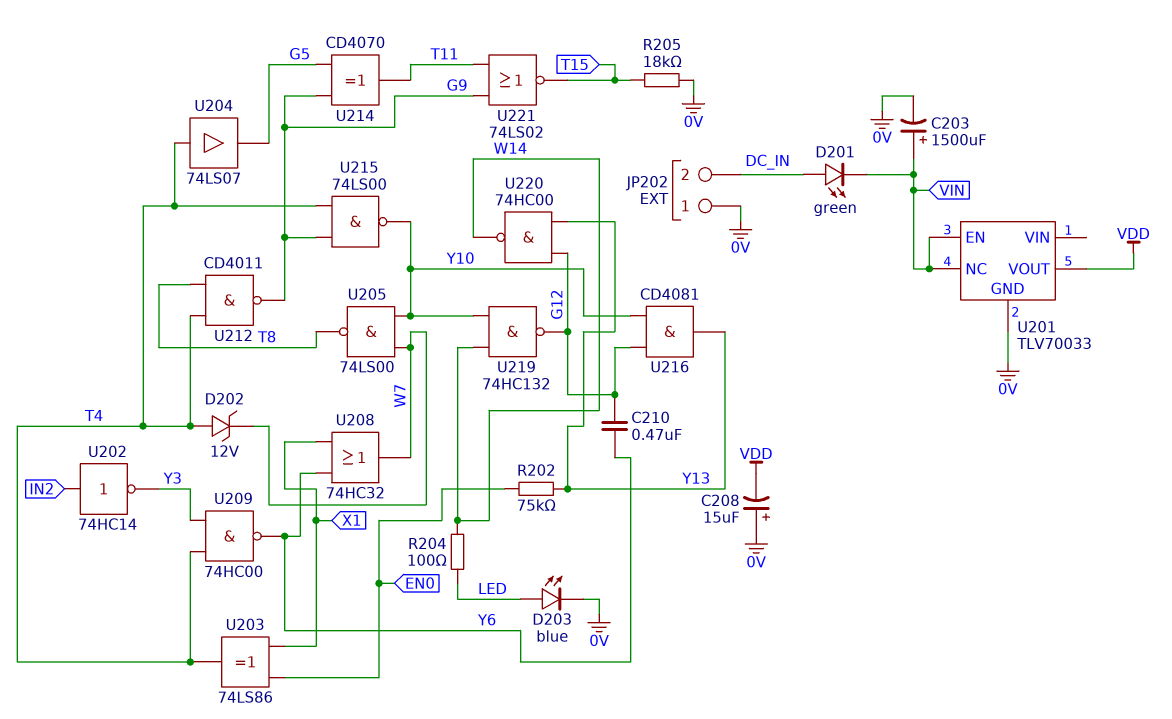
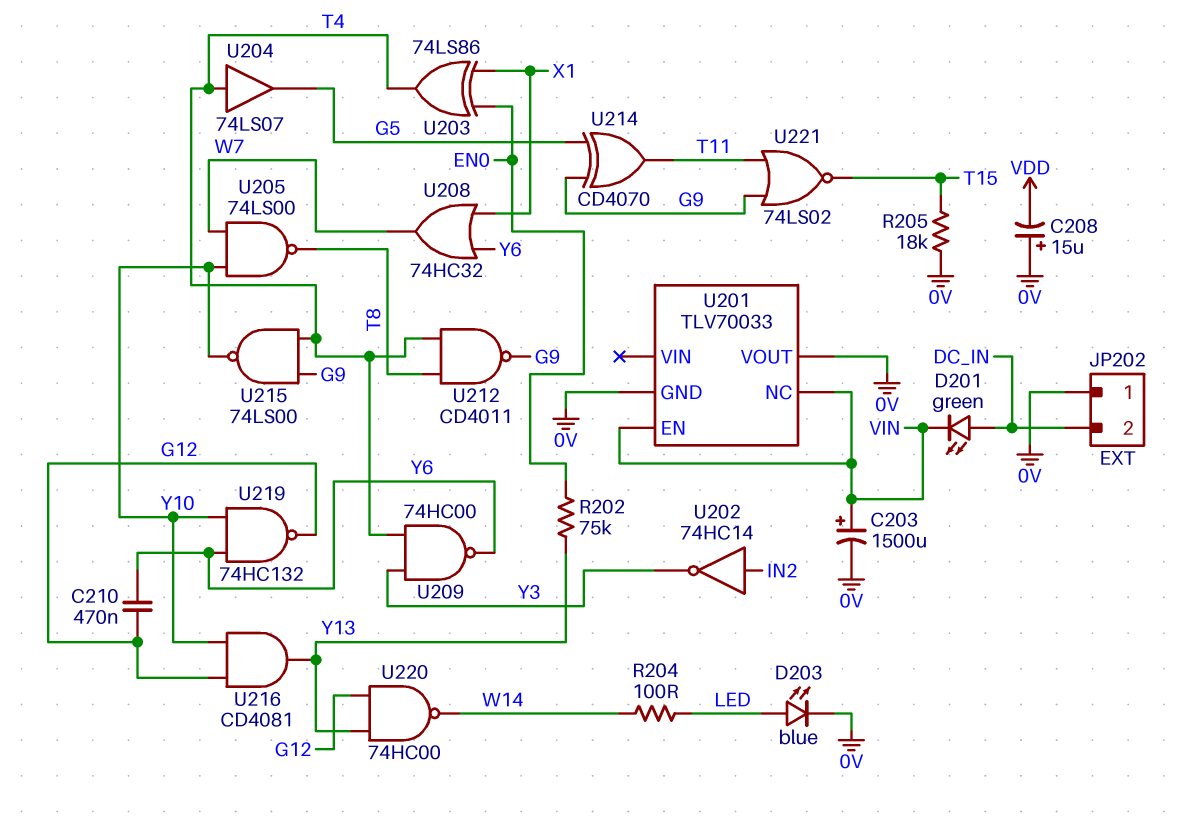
D202: zener 12V (A T4, K W7) -> none
U201 pin VOUT: VDD -> 0V
U219: NAND 74HC132 (in W14, in Y10, out G12) -> NAND 74HC132 (in Y6, in Y10, out G12)

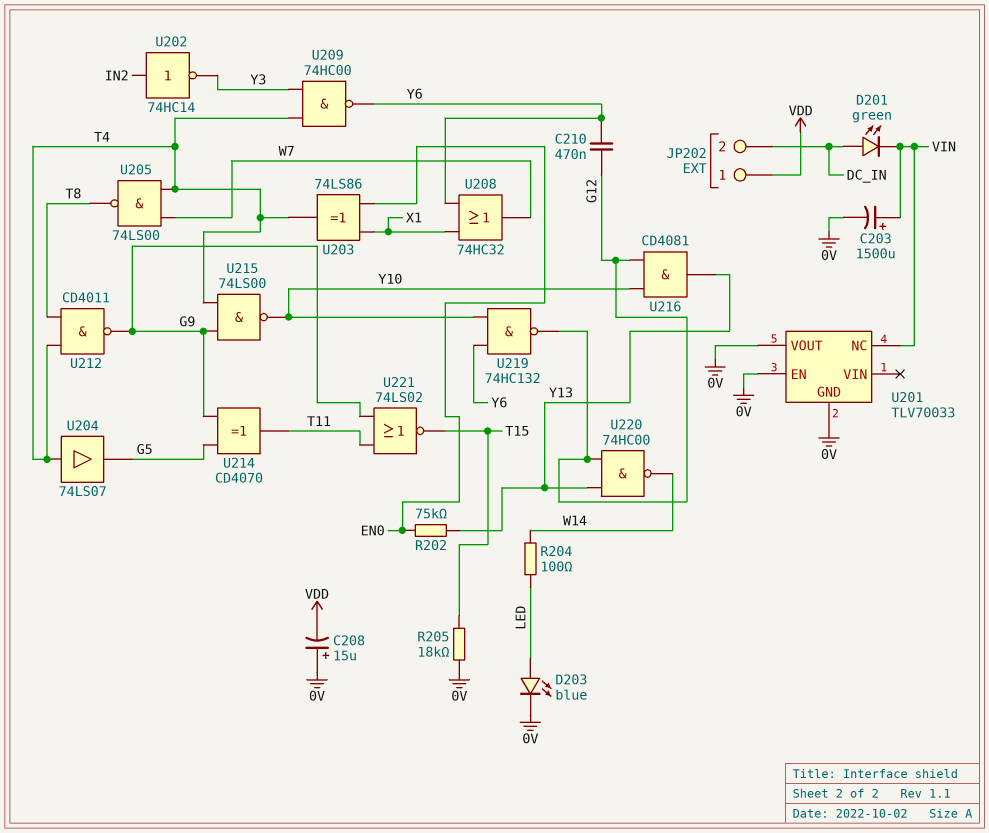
JP202 pin 1: 0V -> VDD
U201 pin EN: VIN -> 0V
U205: NAND 74LS00 (in W7, in Y10, out T8) -> NAND 74LS00 (in T4, in W7, out T8)

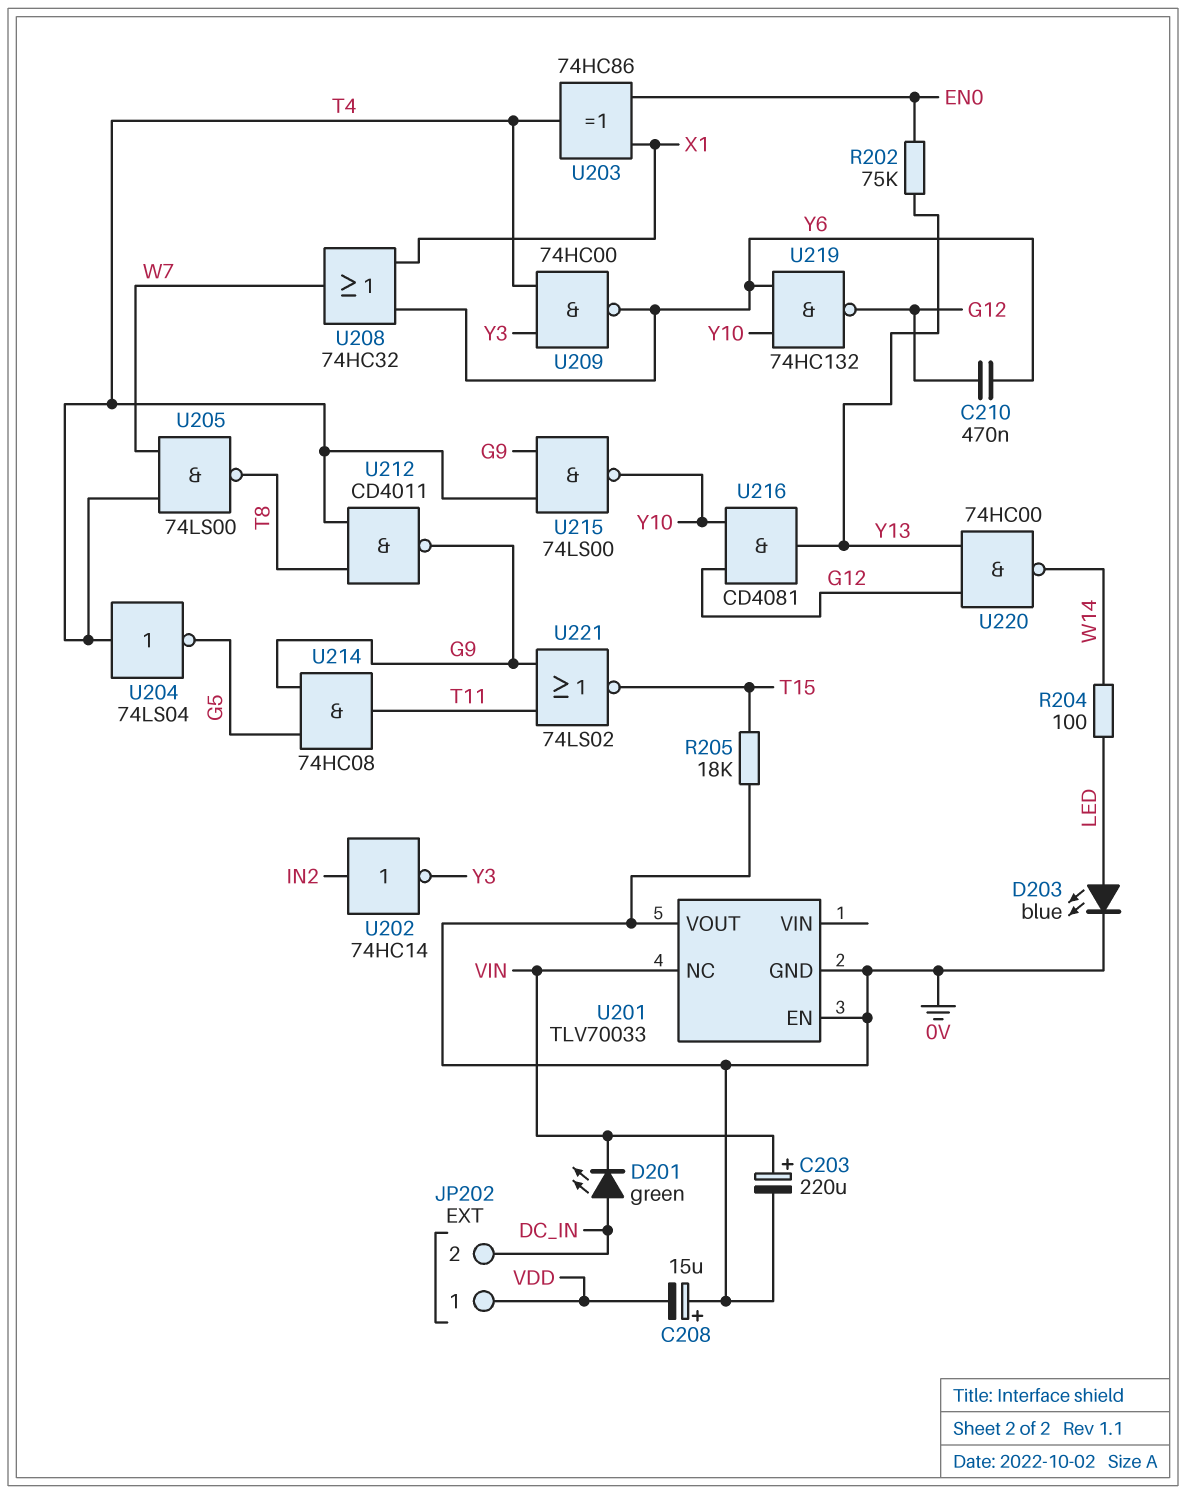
C203: 1500uF (plus VIN, minus 0V) -> 220uF (plus VIN, minus 0V)
U203: XOR 74LS86 (in EN0, in X1, out T4) -> XOR 74HC86 (in EN0, in X1, out T4)
U204: buffer 74LS07 (in T4, out G5) -> NOT 74LS04 (in T4, out G5)
U214: XOR CD4070 (in G5, in G9, out T11) -> AND 74HC08 (in G5, in G9, out T11)

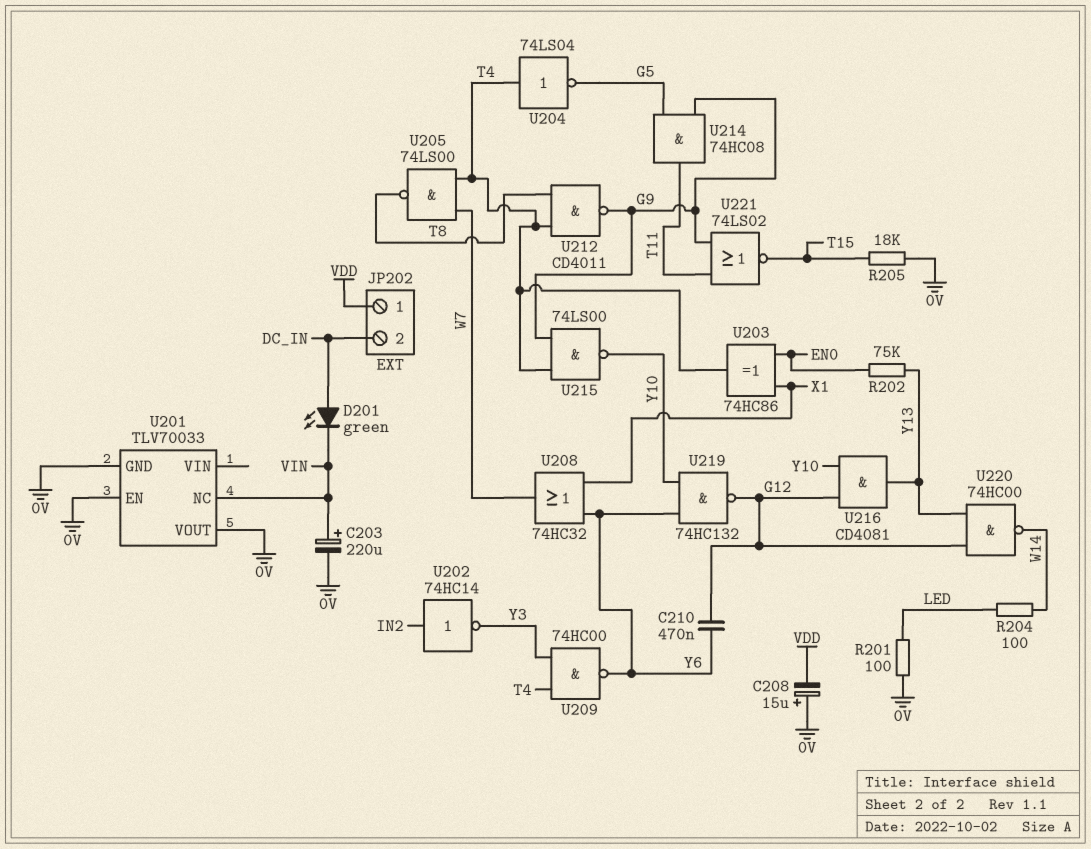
D203: LED blue (A LED, K 0V) -> none
R201: none -> 100 (0V, LED)

